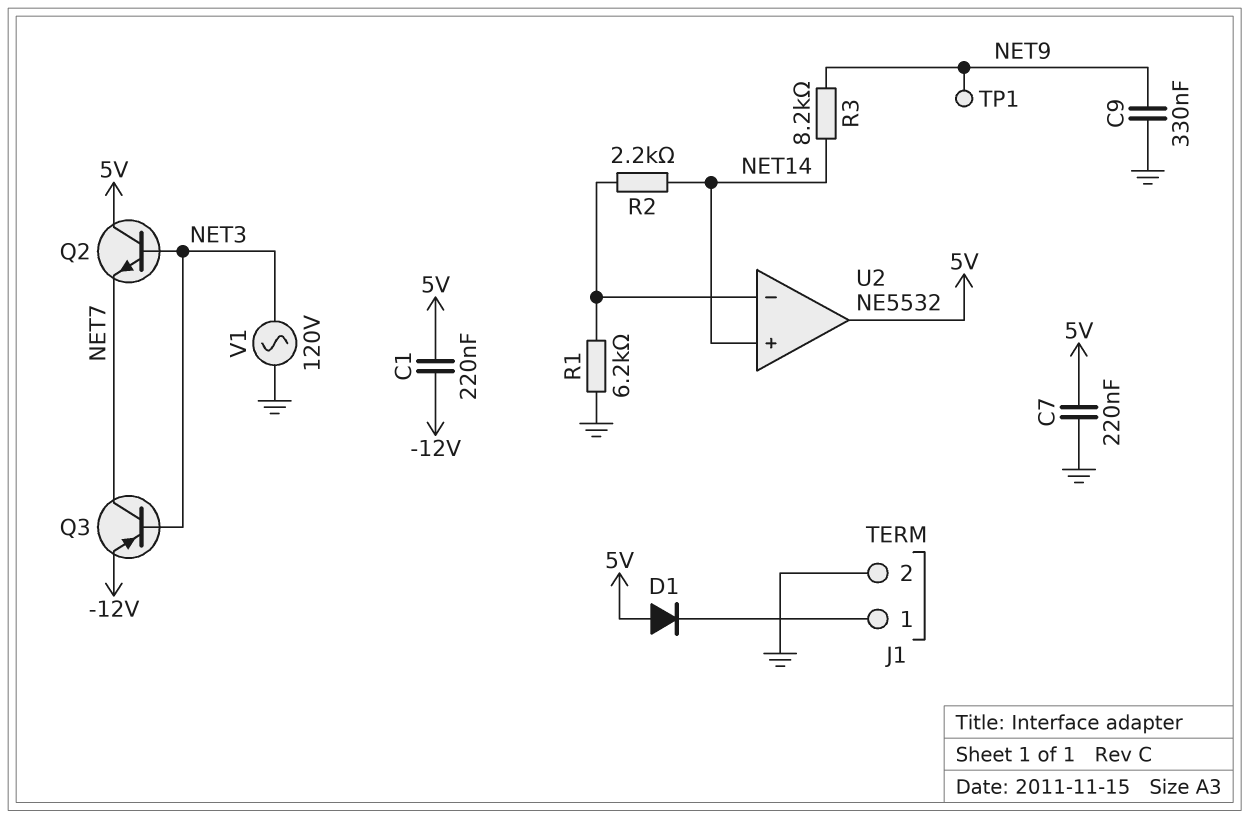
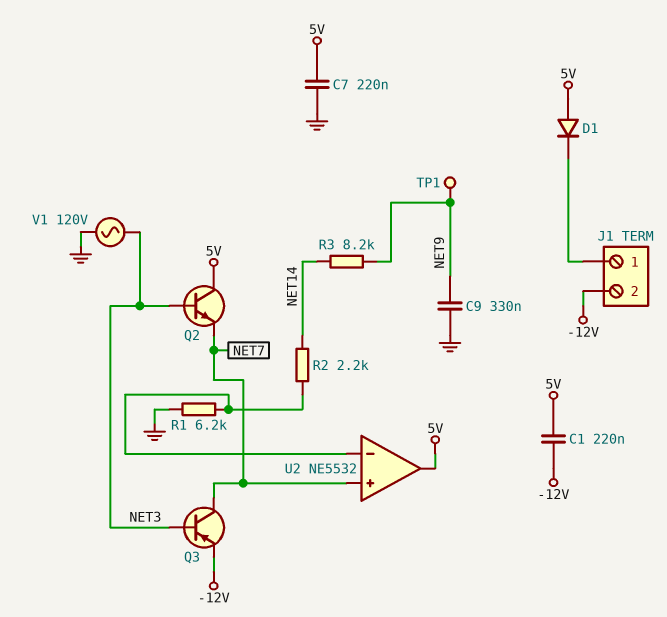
J1 pin 2: GND -> -12V
U2 pin in+: NET14 -> NET7

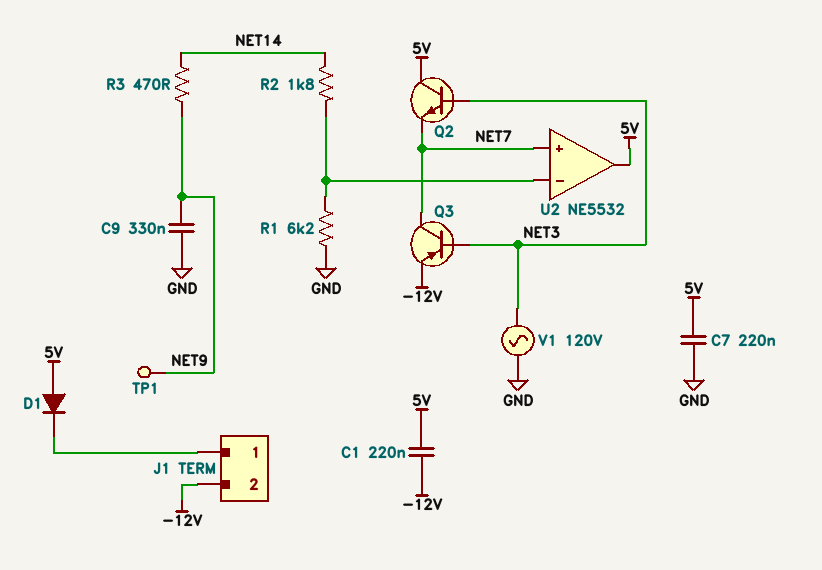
R2: 2.2k (NET14, U2/in-) -> 1.8k (NET14, U2/in-)
R3: 8.2k (NET9, NET14) -> 470 (NET9, NET14)

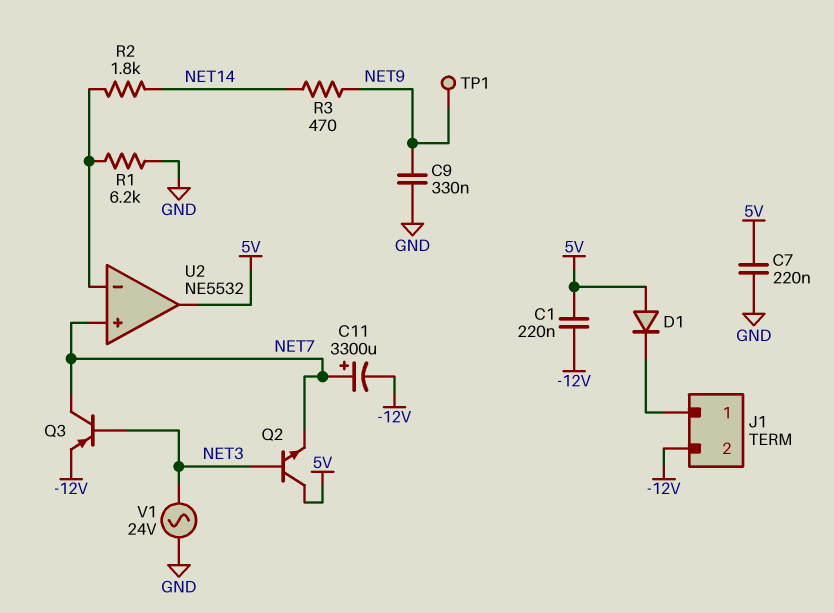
C11: none -> 3300uF (plus NET7, minus -12V)
V1: AC 120V (GND, NET3) -> AC 24V (GND, NET3)

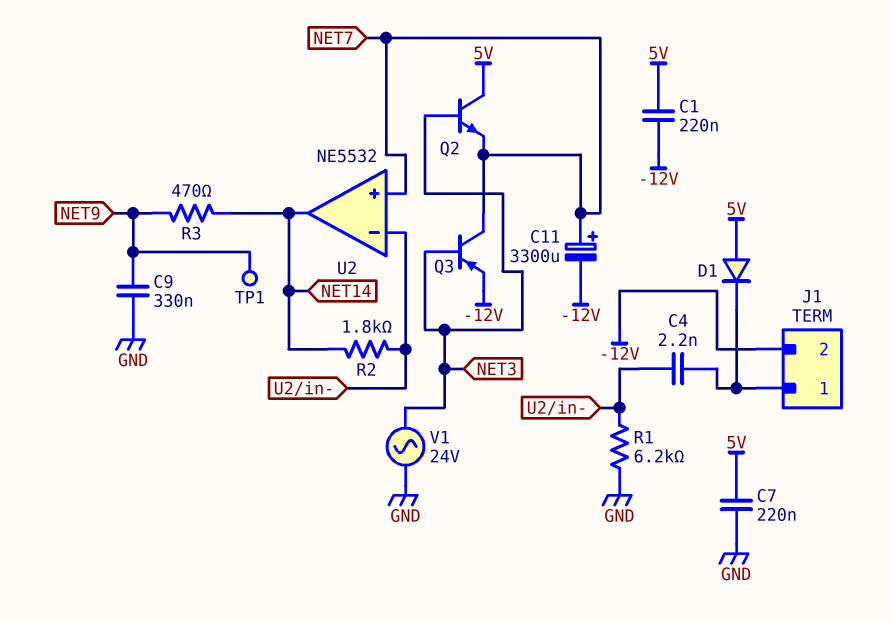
C4: none -> 2.2nF (J1/1, U2/in-)
U2 pin out: 5V -> NET14

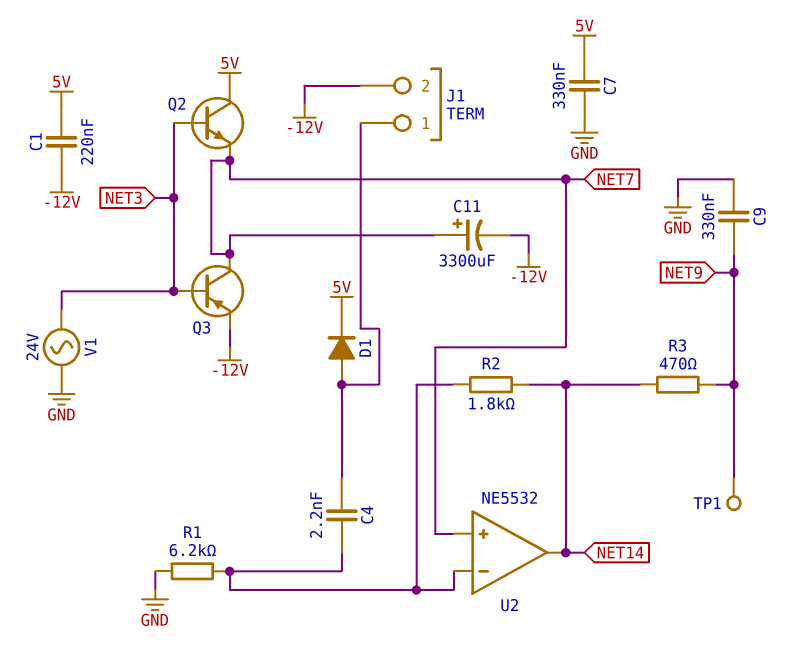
C7: 220nF (5V, GND) -> 330nF (5V, GND)
D1: diode (A 5V, K J1/1) -> diode (A J1/1, K 5V)

